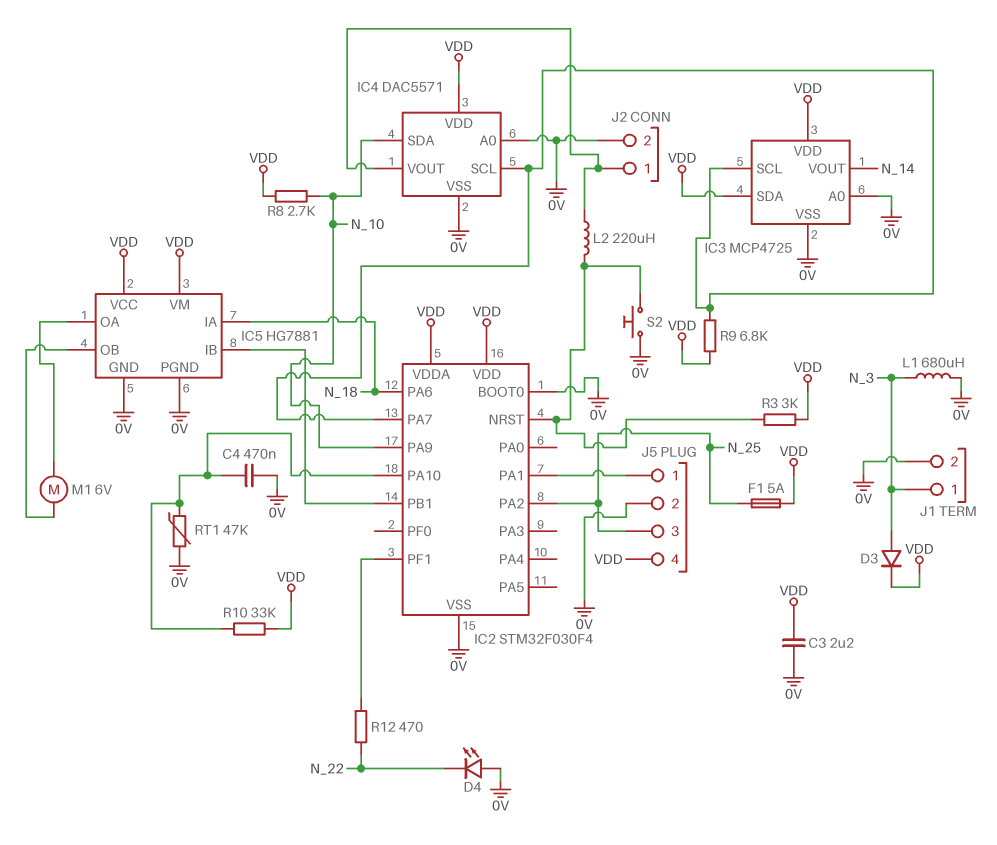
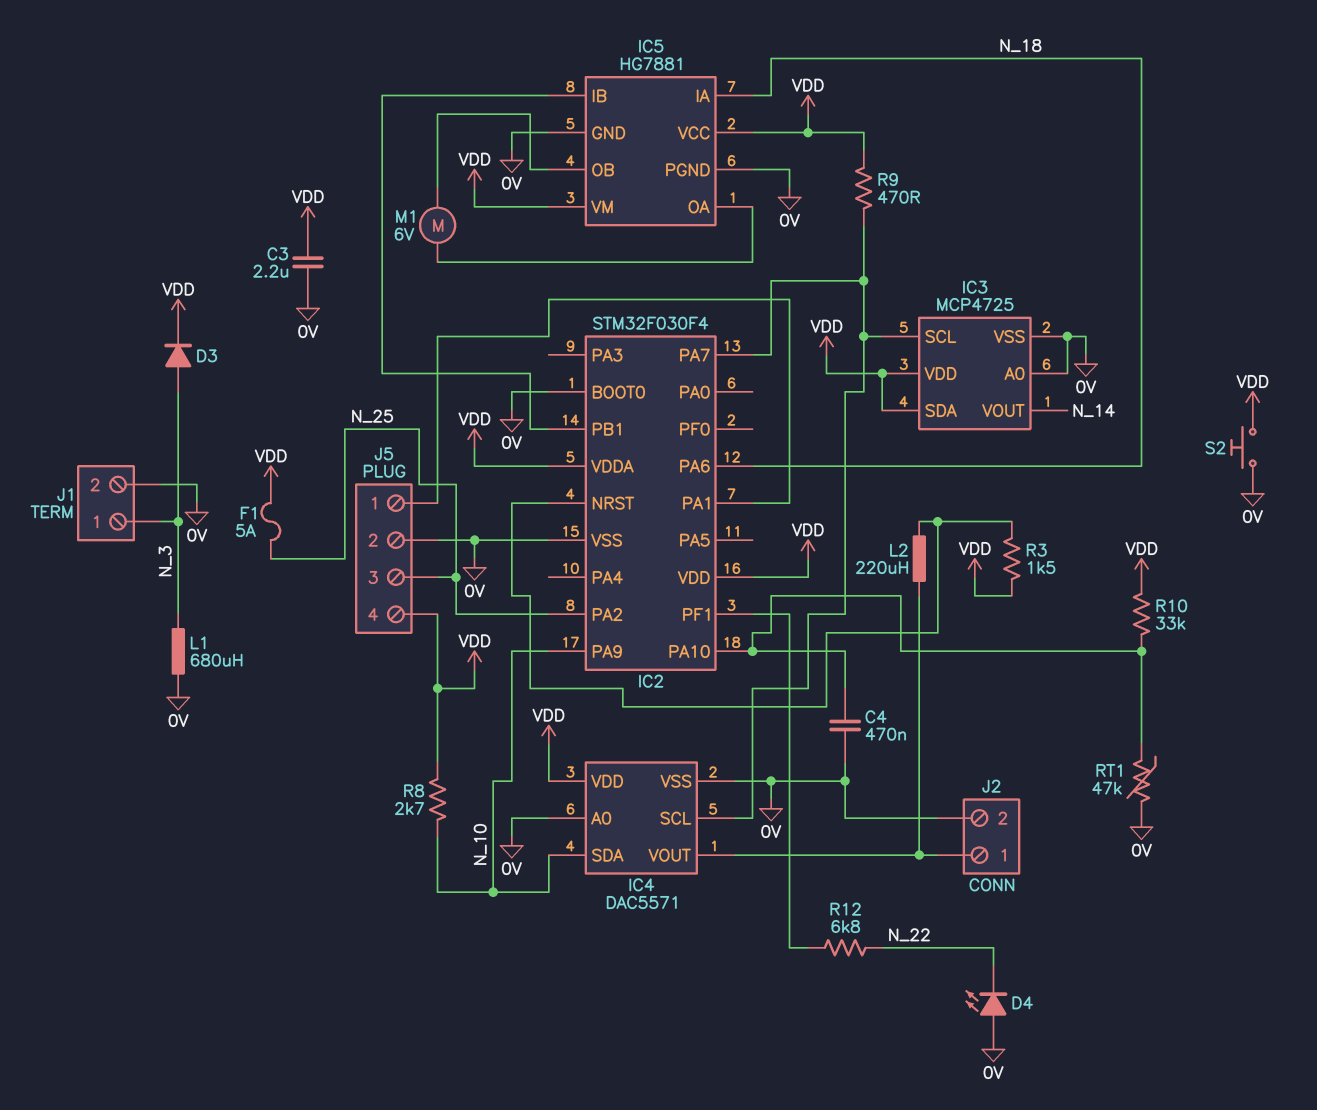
R3: 3k (IC2/NRST, VDD) -> 1.5k (IC2/NRST, VDD)
R9: 6.8k (IC2/PA7, VDD) -> 470 (IC2/PA7, VDD)
R12: 470 (IC2/PF1, N_22) -> 6.8k (IC2/PF1, N_22)
S2: button (0V, IC2/NRST) -> button (0V, VDD)

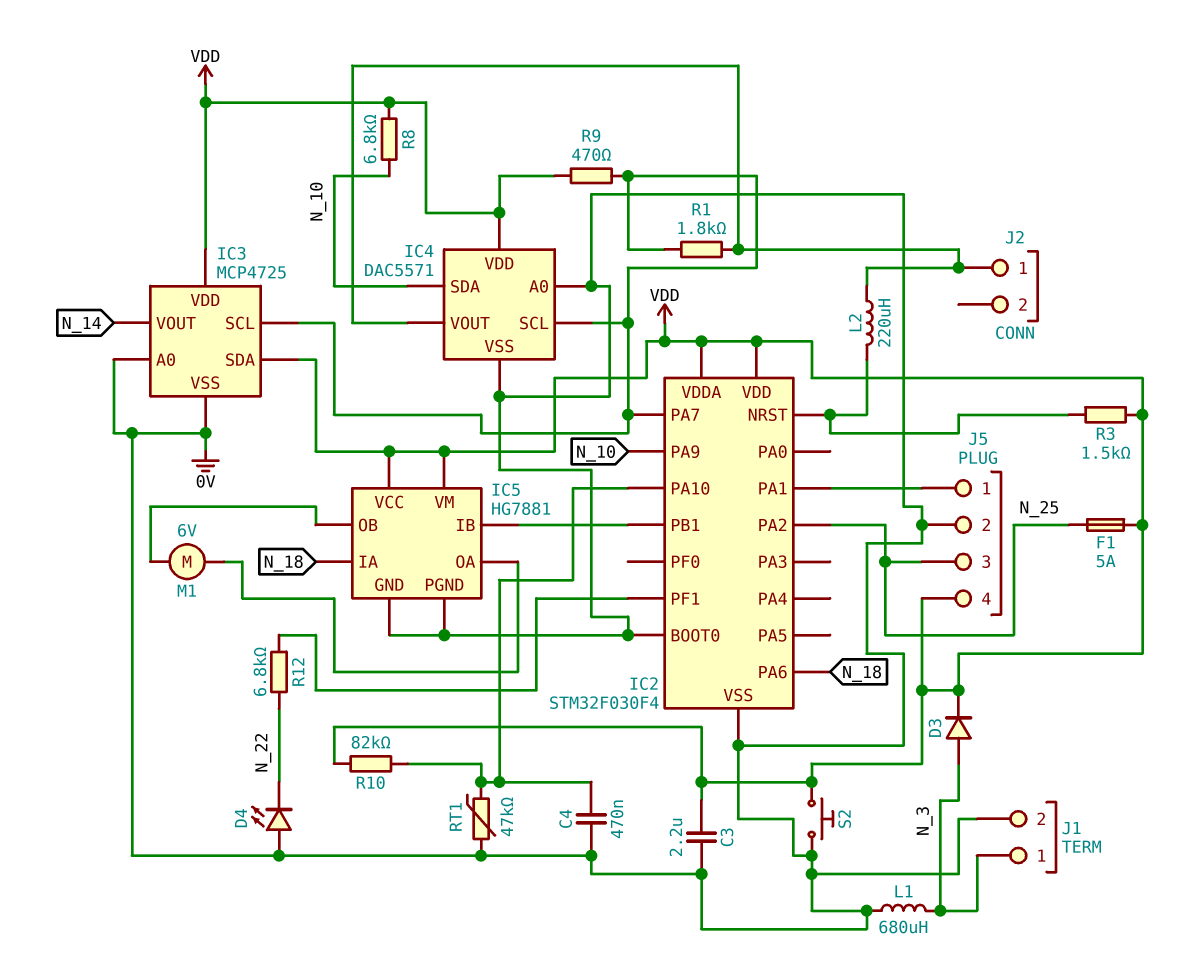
J2 pin 2: 0V -> none
R1: none -> 1.8k (IC2/PA7, IC4/VOUT)
R8: 2.7k (N_10, VDD) -> 6.8k (N_10, VDD)
R10: 33k (IC2/PA10, VDD) -> 82k (IC2/PA10, VDD)

